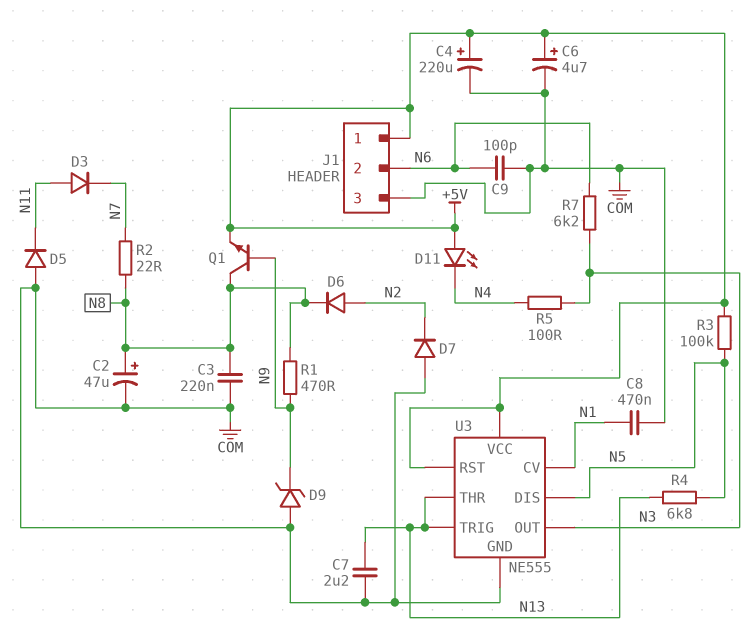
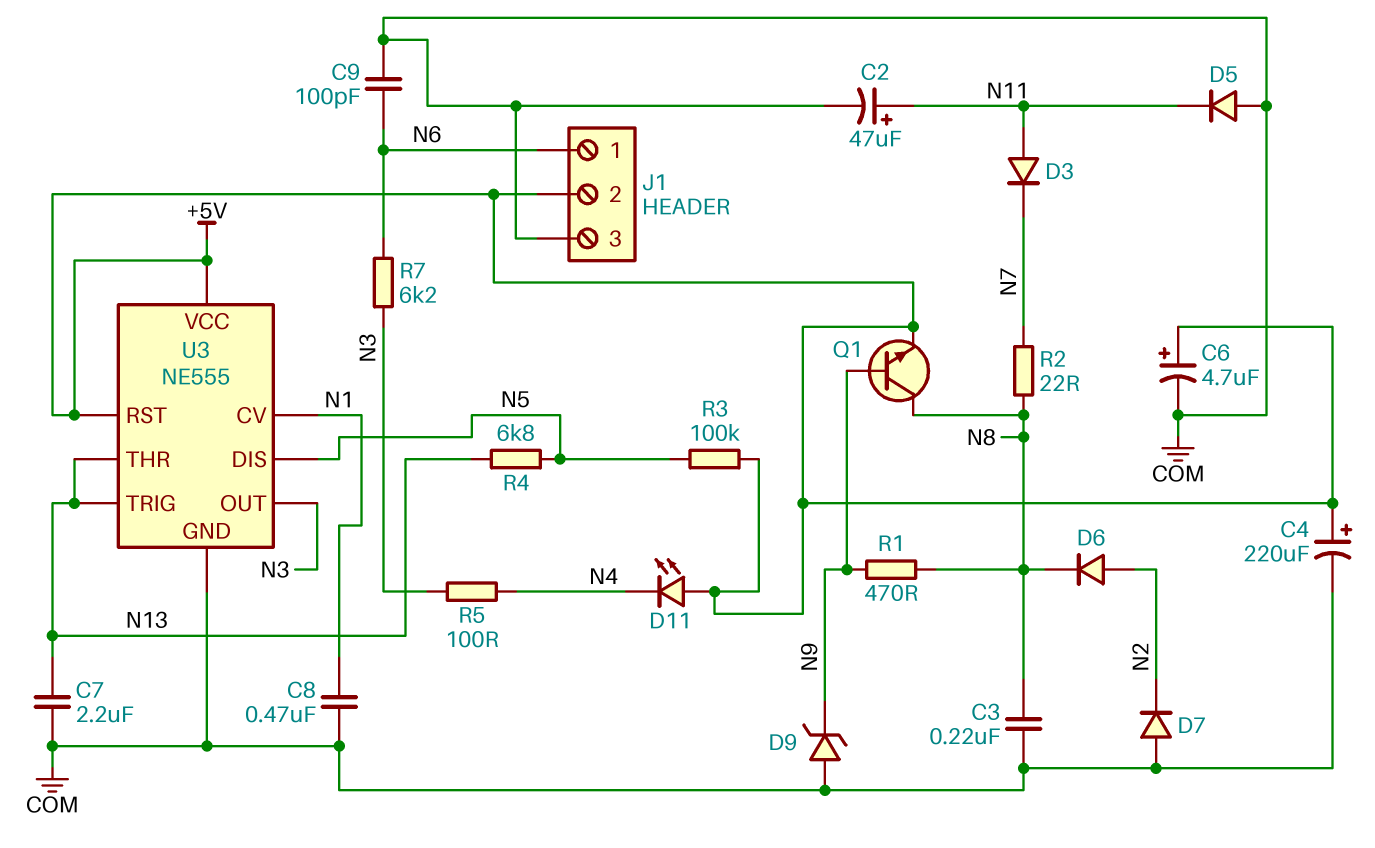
C2: 47uF (plus N8, minus COM) -> 47uF (plus N11, minus COM)
J1 pin 1: +5V -> N6
J1 pin 2: N6 -> +5V

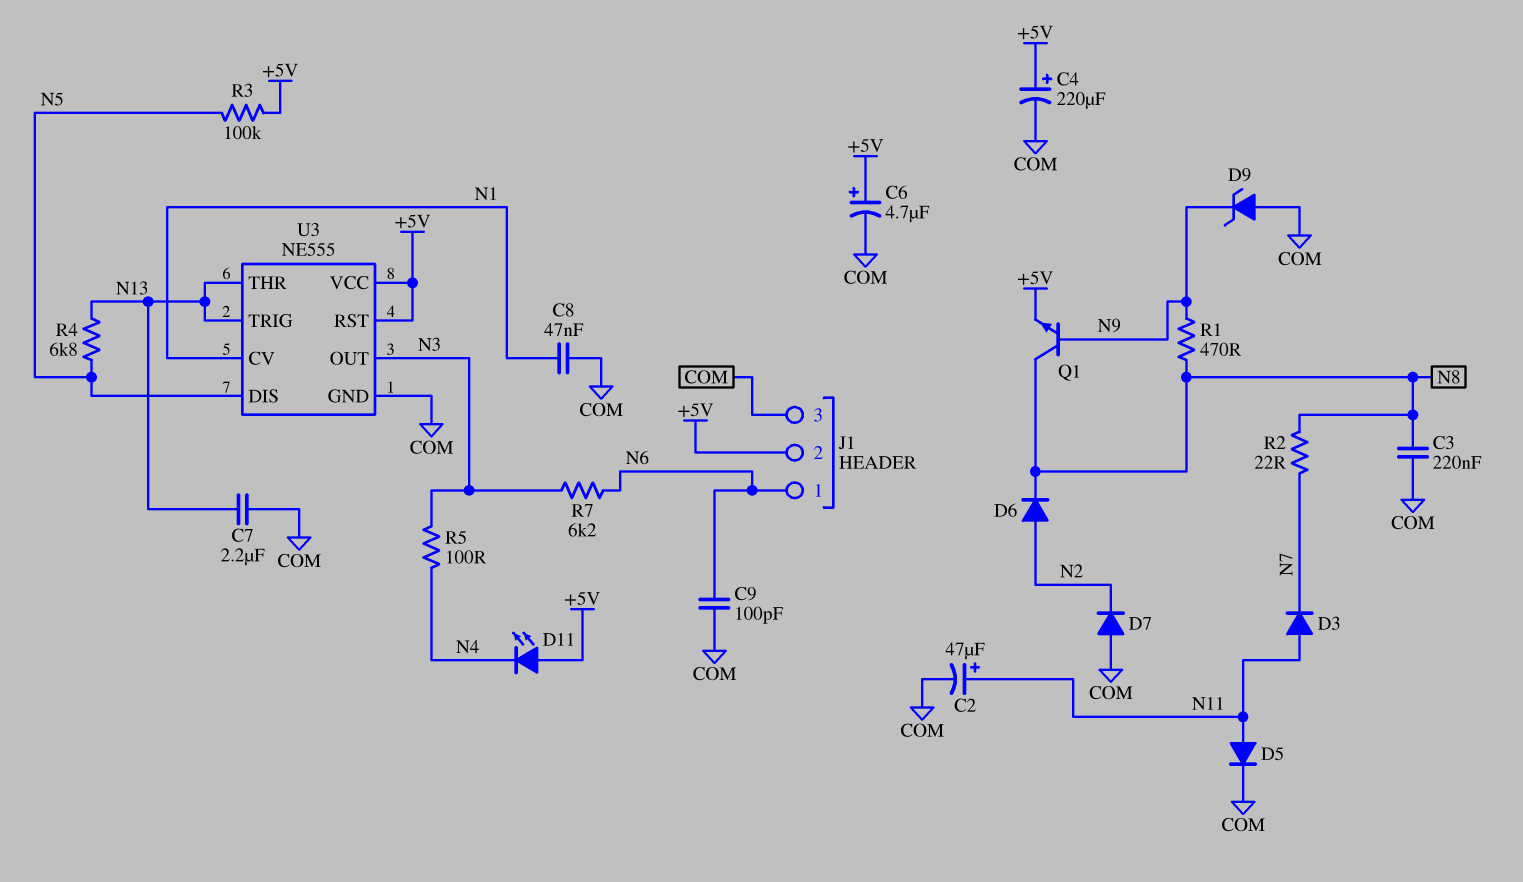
C8: 470nF (COM, N1) -> 47nF (COM, N1)
D5: diode (A COM, K N11) -> diode (A N11, K COM)

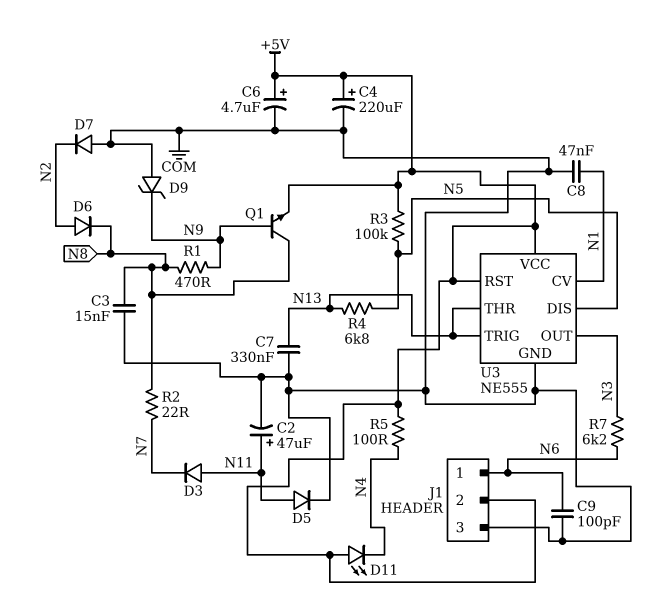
C3: 220nF (COM, N8) -> 15nF (COM, N8)
C7: 2.2uF (COM, N13) -> 330nF (COM, N13)
R5: 100 (N3, N4) -> 100 (+5V, N4)

